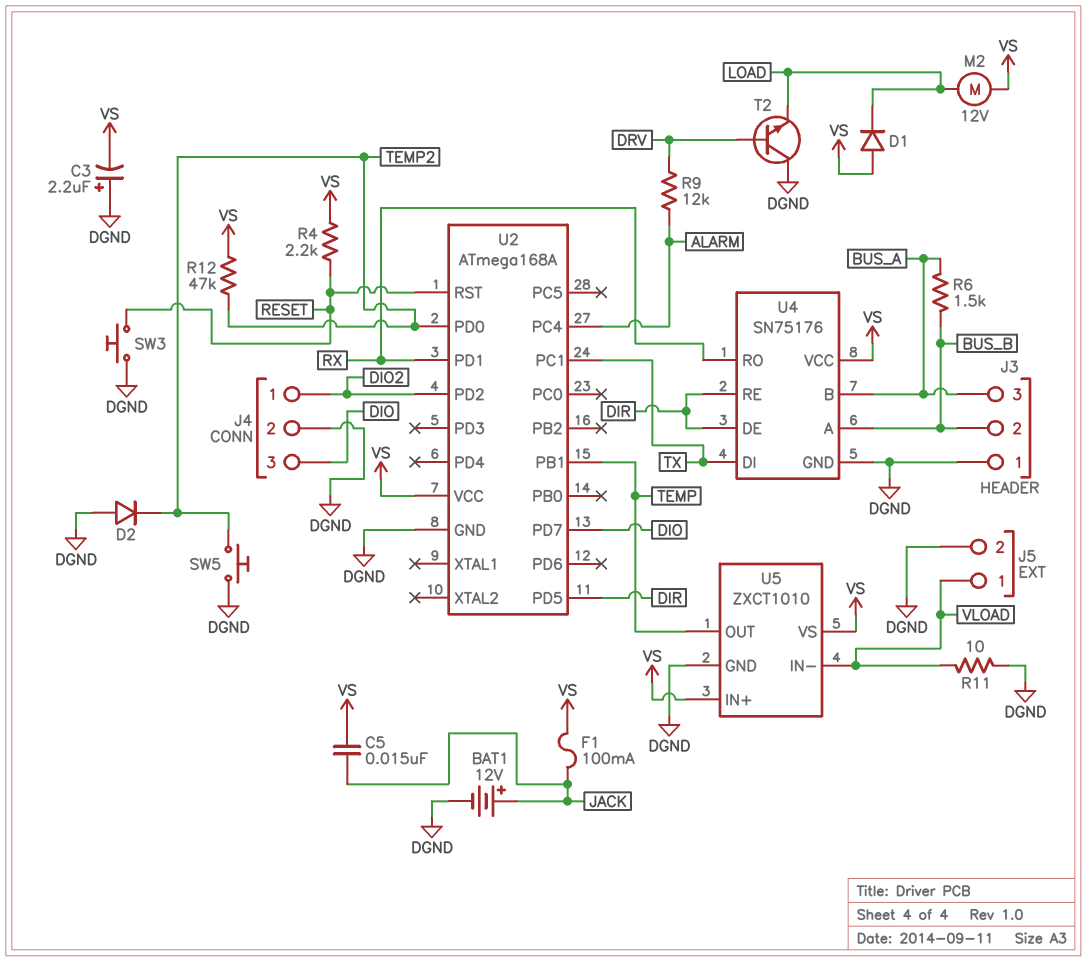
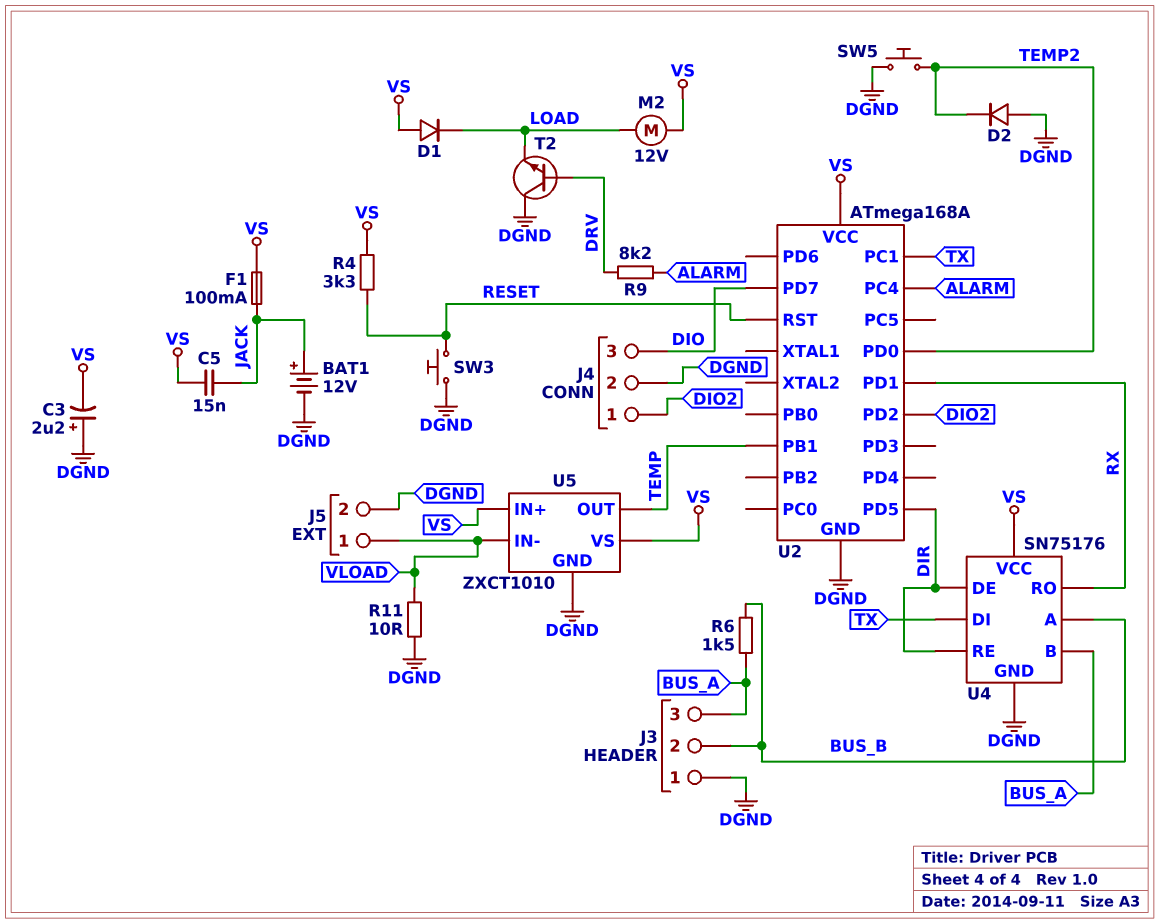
R4: 2.2k (RESET, VS) -> 3.3k (RESET, VS)
R9: 12k (ALARM, DRV) -> 8.2k (ALARM, DRV)
R12: 47k (TEMP2, VS) -> none

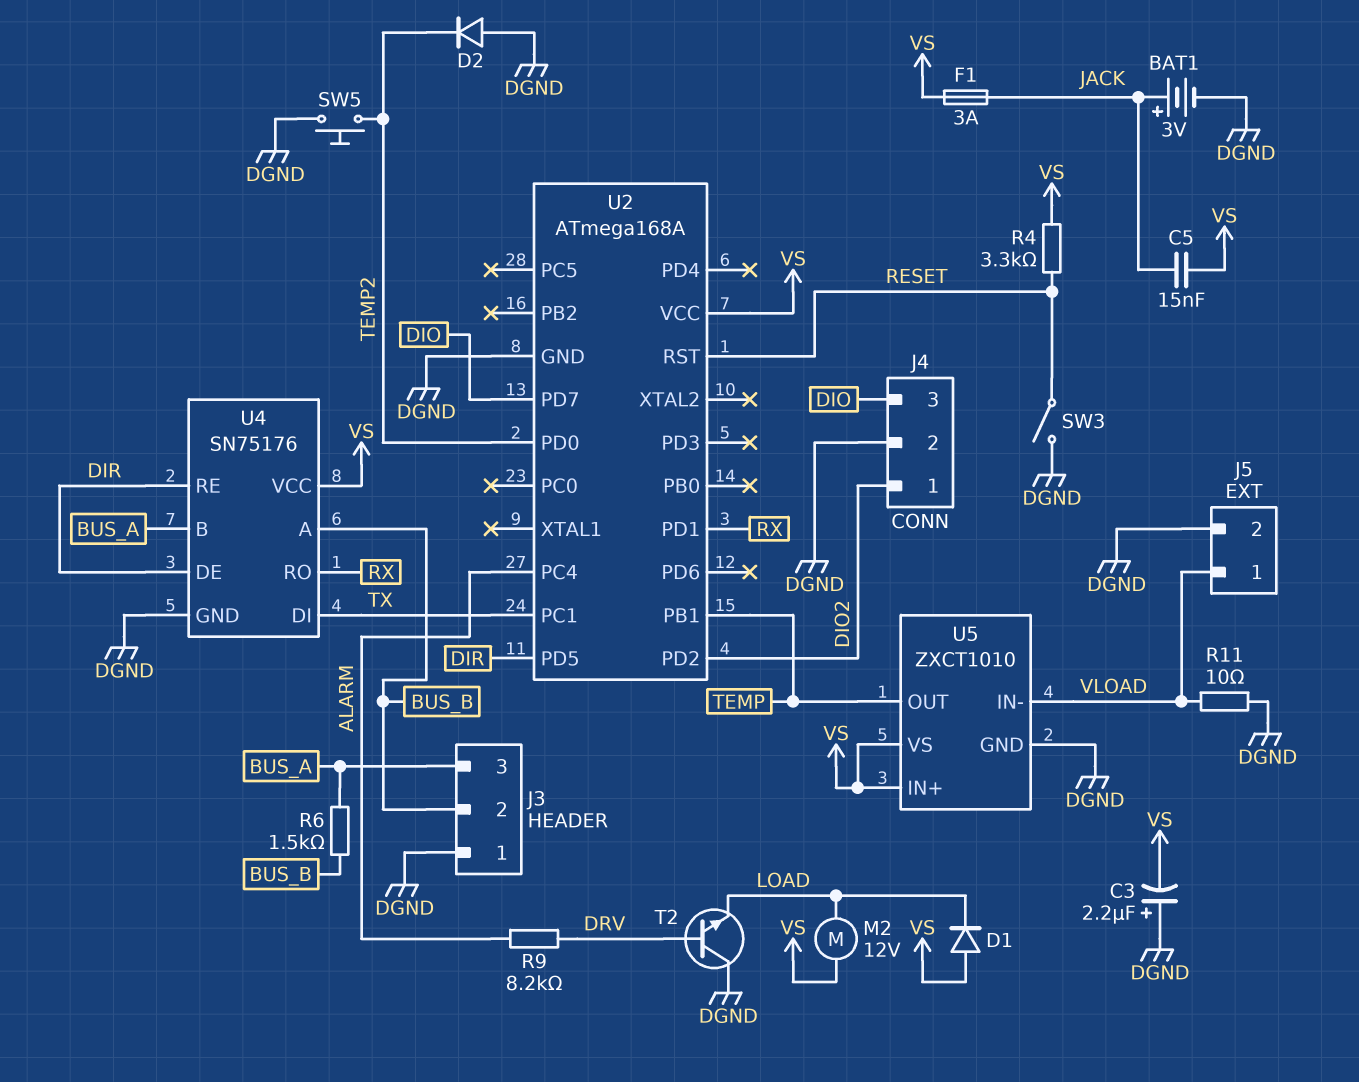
BAT1: 12V (plus JACK, minus DGND) -> 3V (plus JACK, minus DGND)
F1: 100mA (JACK, VS) -> 3A (JACK, VS)
SW3: button (DGND, RESET) -> switch (DGND, RESET)

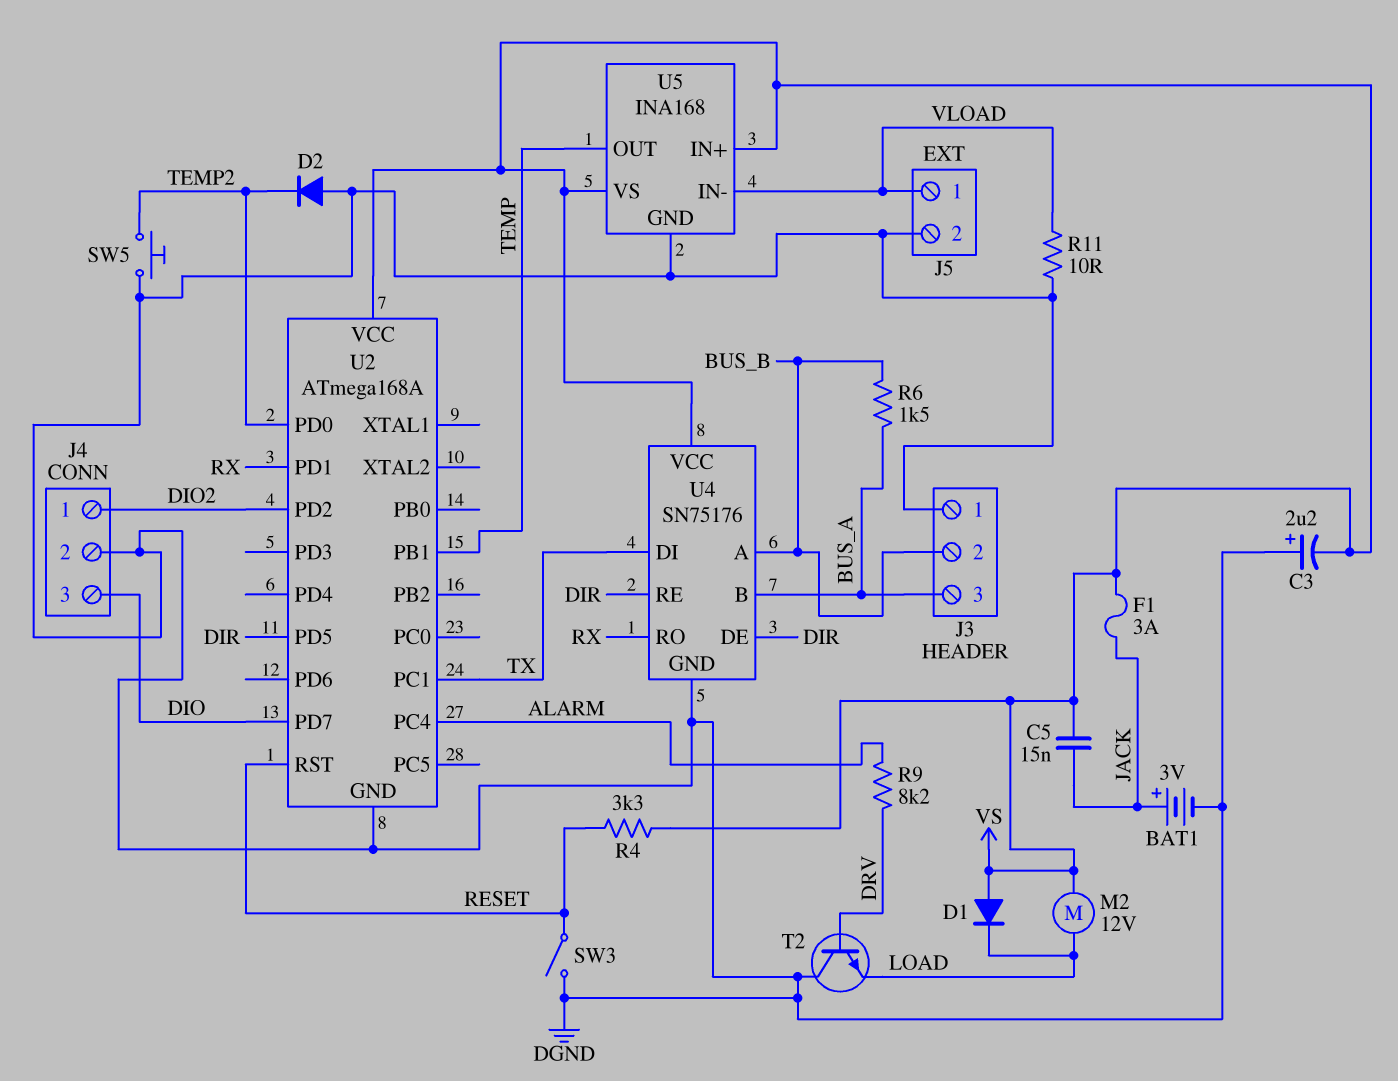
U5: ZXCT1010 -> INA168

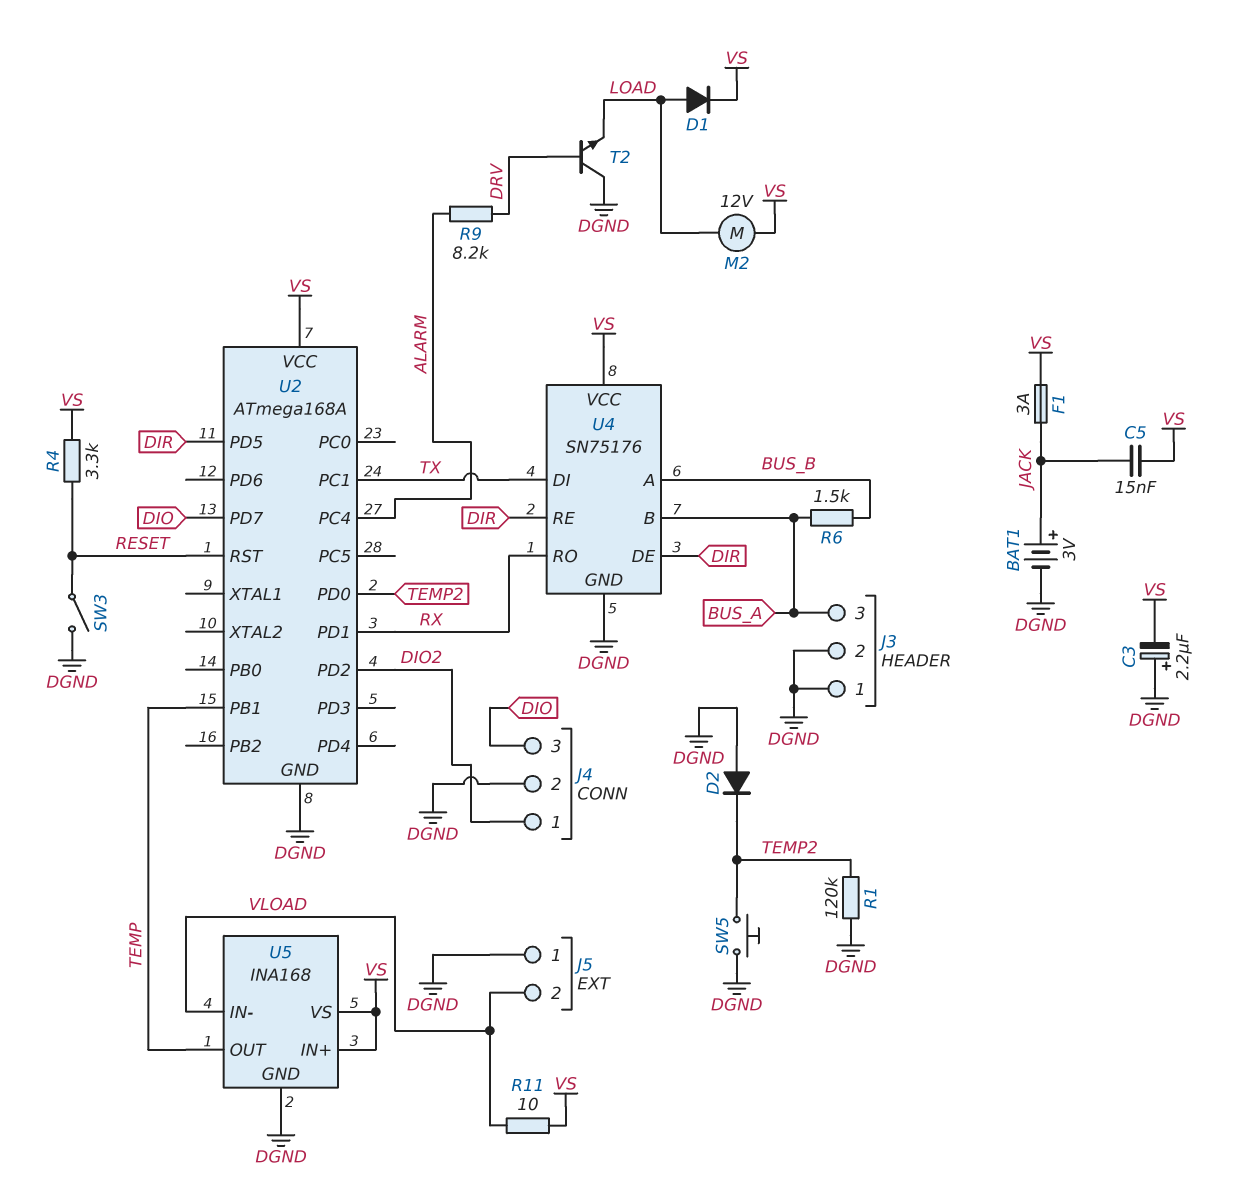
D1: diode (A VS, K LOAD) -> diode (A LOAD, K VS)
J3 pin 2: BUS_B -> DGND
J5 pin 1: VLOAD -> DGND
J5 pin 2: DGND -> VLOAD
R1: none -> 120k (DGND, TEMP2)
R11: 10 (DGND, VLOAD) -> 10 (VLOAD, VS)

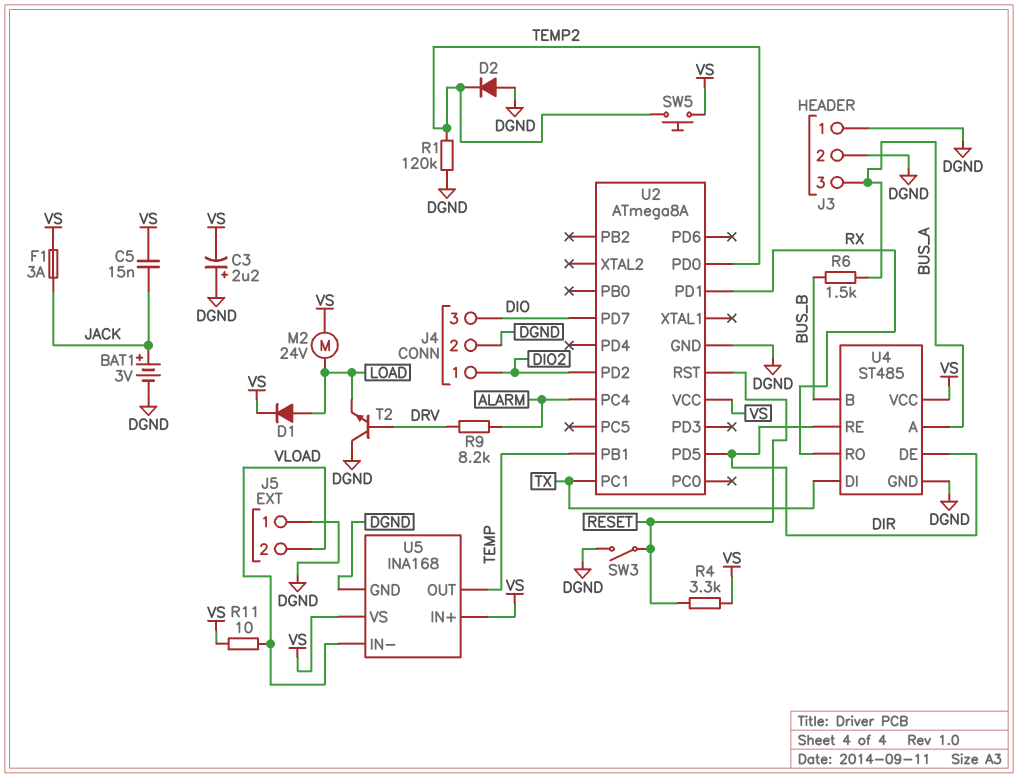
M2: motor 12V (LOAD, VS) -> motor 24V (LOAD, VS)
SW5: button (DGND, TEMP2) -> button (TEMP2, VS)
U2: ATmega168A -> ATmega8A
U4: SN75176 -> ST485
U4 pin A: BUS_B -> BUS_A
U4 pin B: BUS_A -> BUS_B

